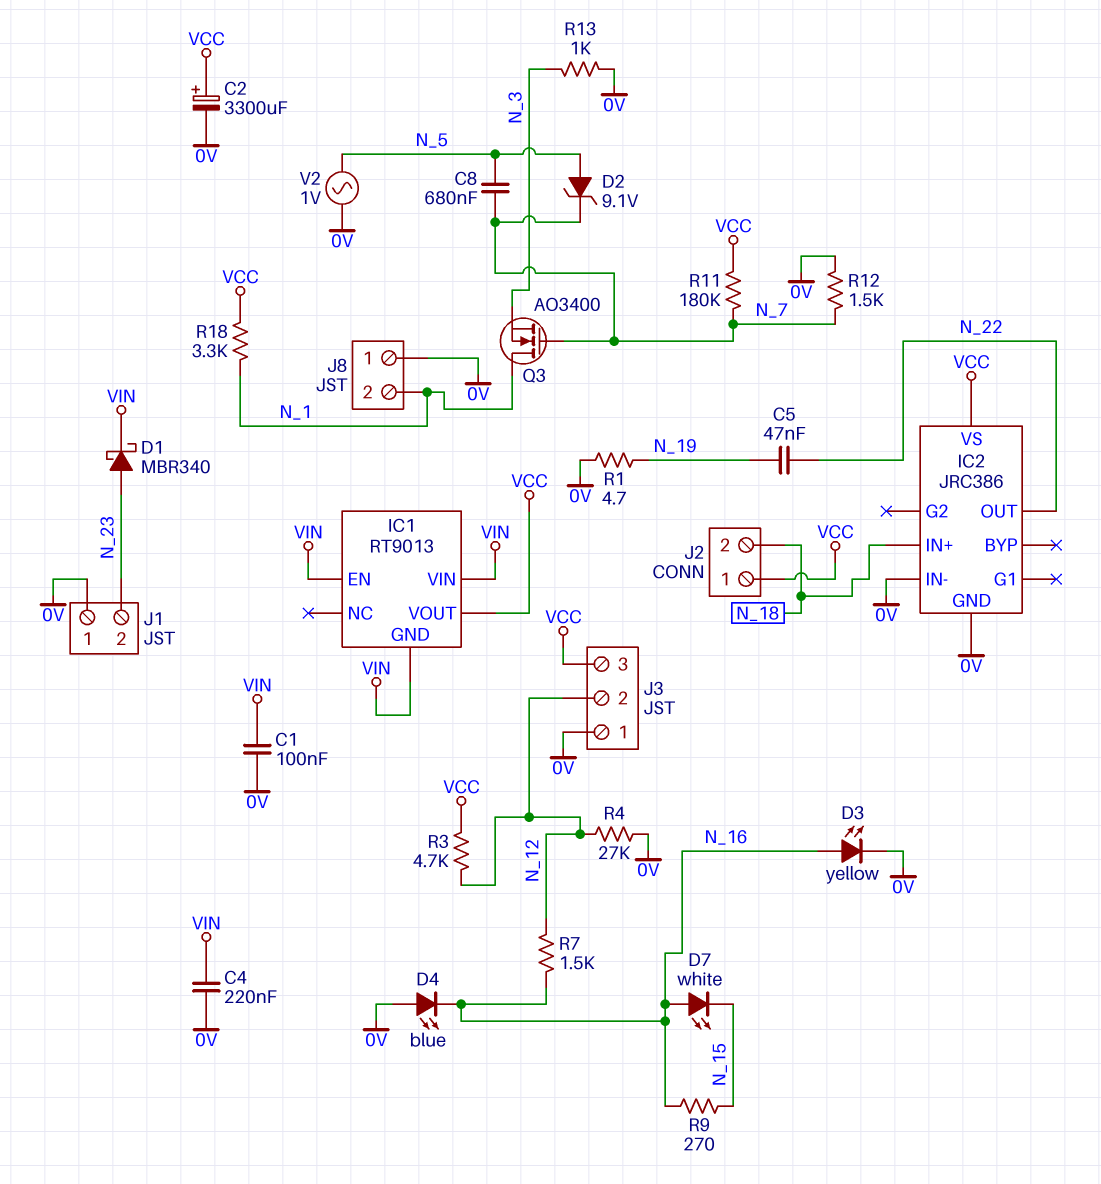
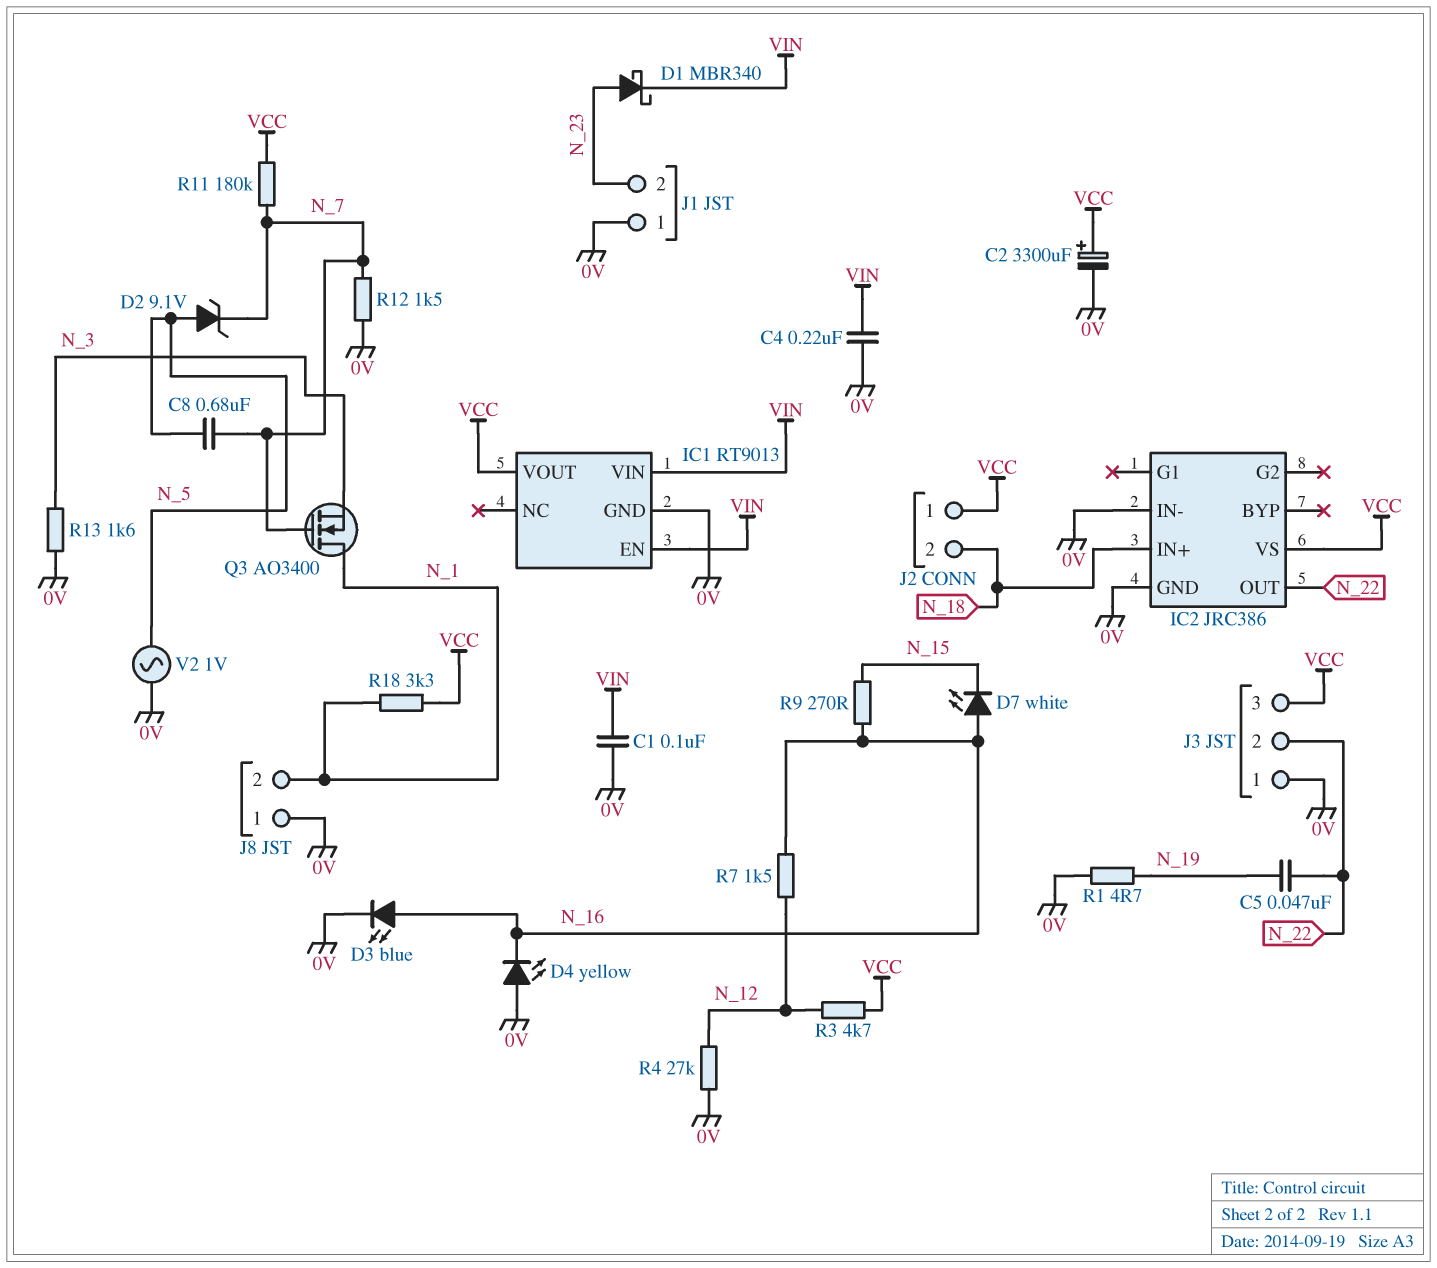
D3: LED yellow (A N_16, K 0V) -> LED blue (A N_16, K 0V)
D4: LED blue (A 0V, K N_16) -> LED yellow (A 0V, K N_16)
IC1 pin GND: VIN -> 0V
J3 pin 2: N_12 -> N_22
R13: 1k (0V, N_3) -> 1.6k (0V, N_3)

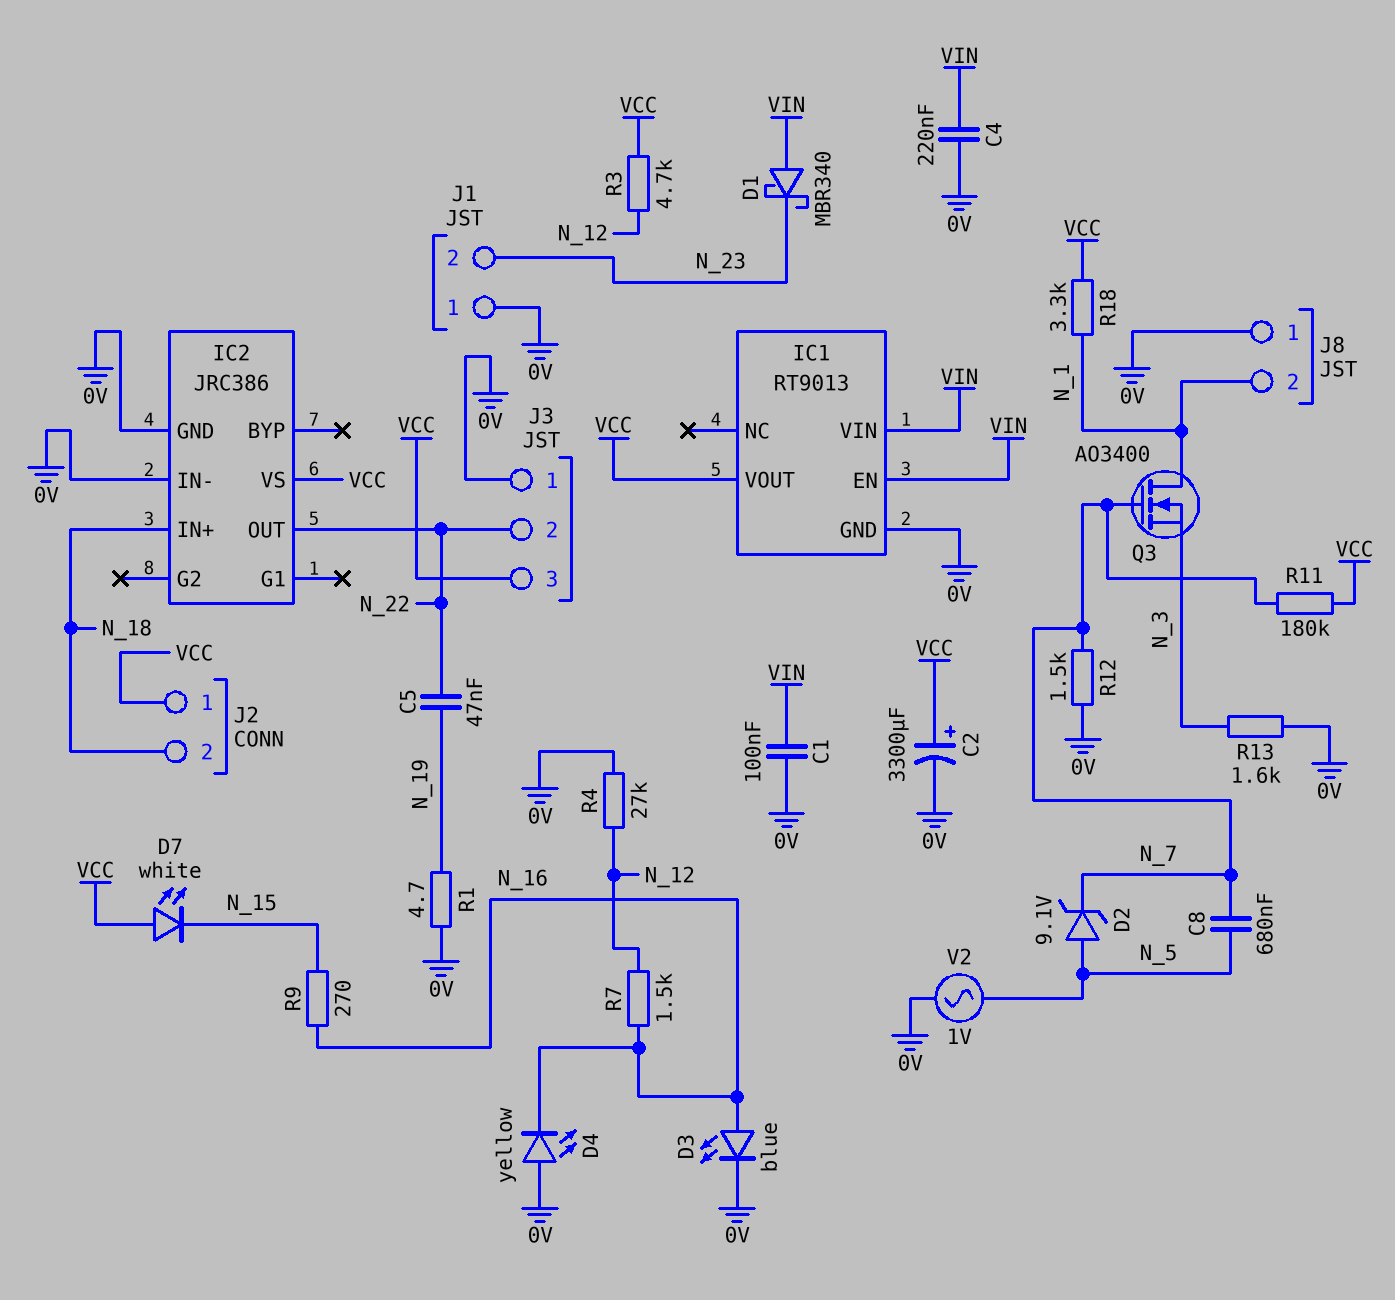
D1: schottky MBR340 (A N_23, K VIN) -> schottky MBR340 (A VIN, K N_23)
D7: LED white (A N_16, K N_15) -> LED white (A VCC, K N_15)

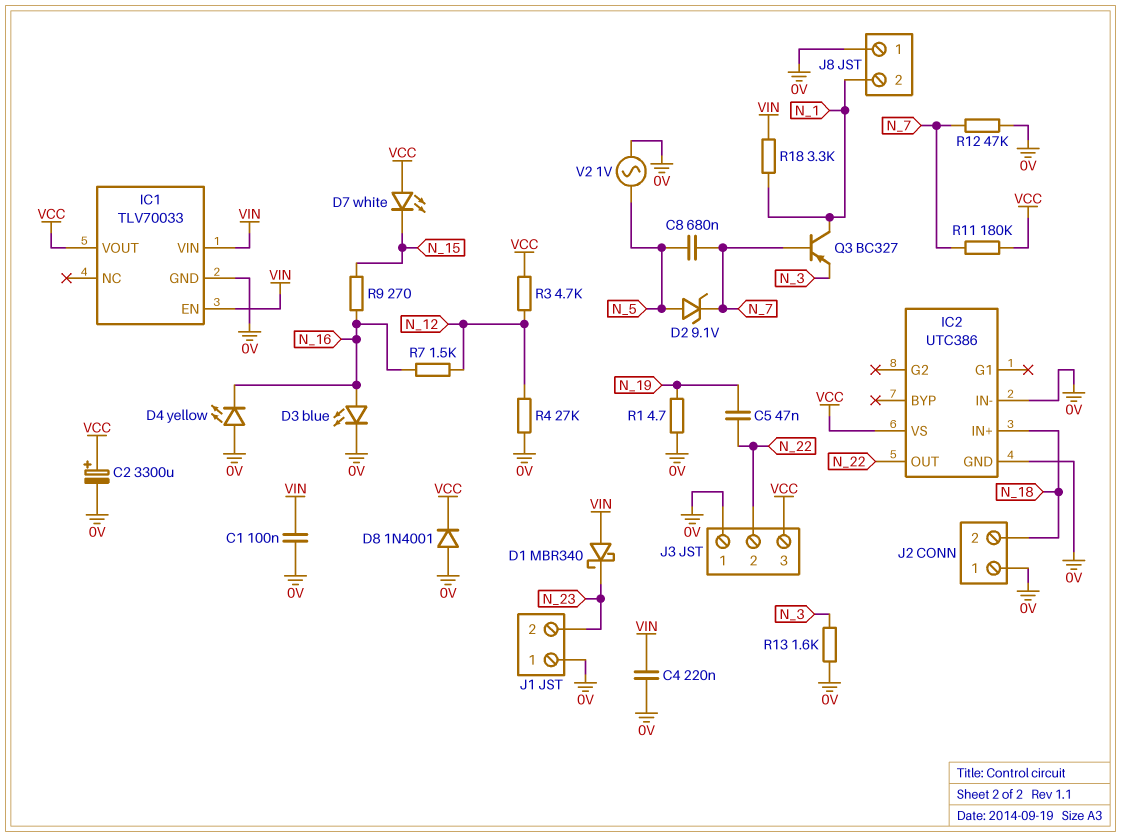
D8: none -> diode 1N4001 (A 0V, K VCC)
IC1: RT9013 -> TLV70033
IC2: JRC386 -> UTC386
J2 pin 1: VCC -> 0V
Q3: NMOS AO3400 (G N_7, D N_1, S N_3) -> PNP BC327 (B N_7, C N_1, E N_3)
R12: 1.5k (0V, N_7) -> 47k (0V, N_7)
R18: 3.3k (N_1, VCC) -> 3.3k (N_1, VIN)

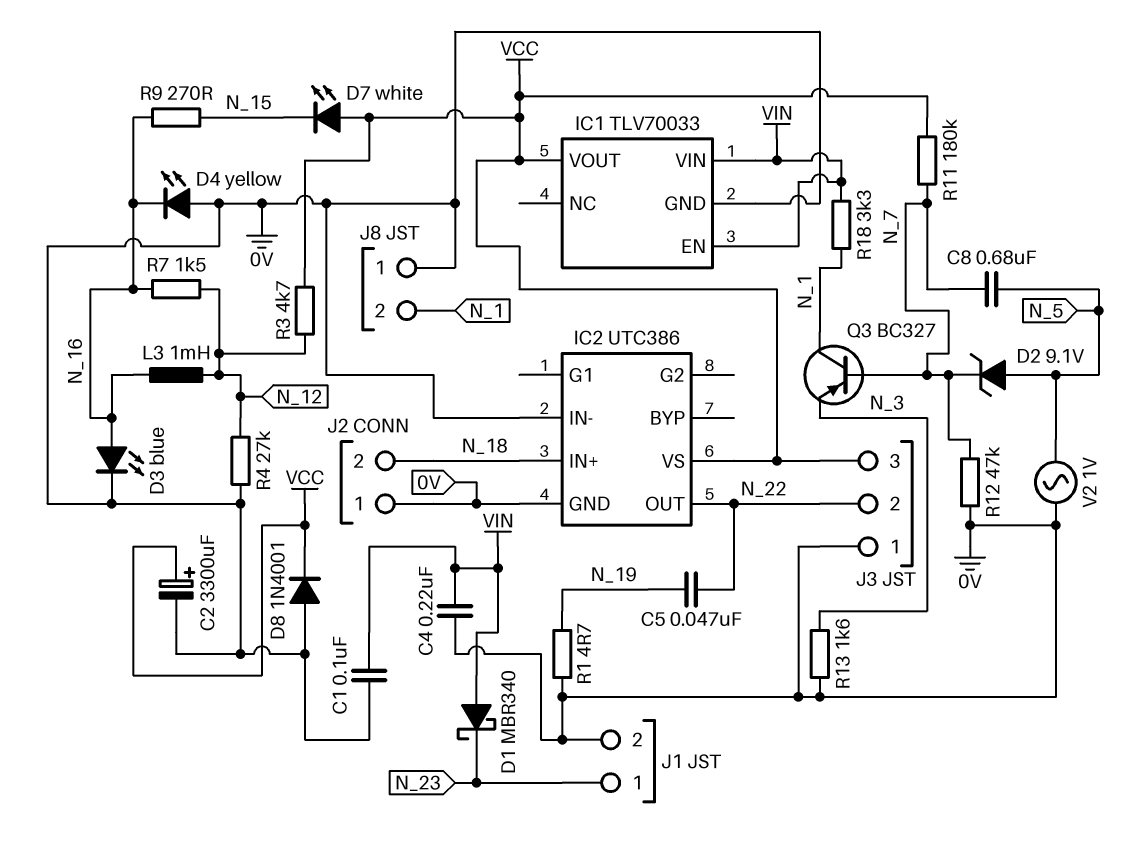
J1 pin 1: 0V -> N_23
J1 pin 2: N_23 -> 0V
L3: none -> 1mH (N_12, N_16)

